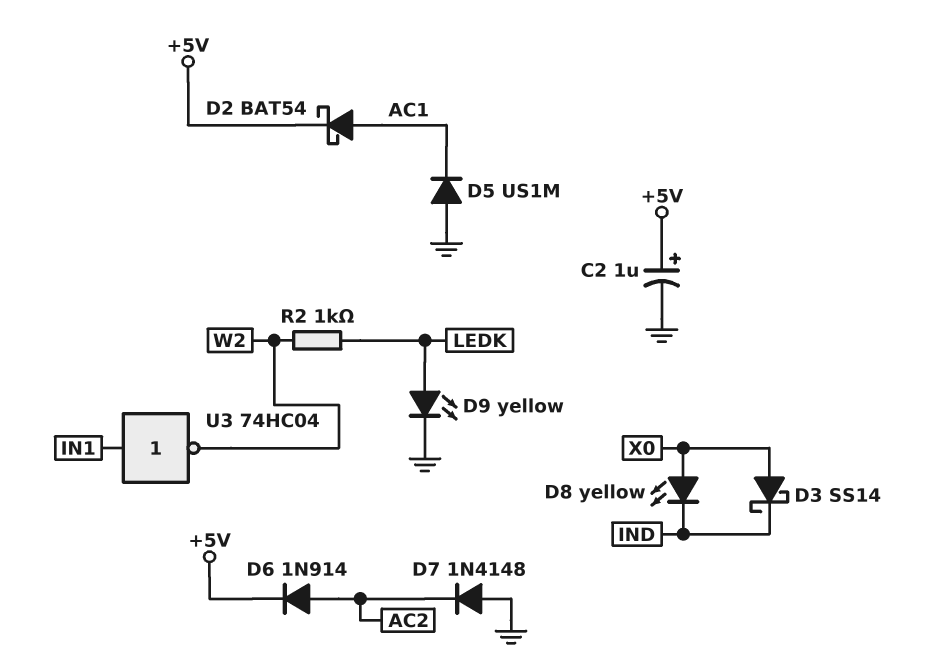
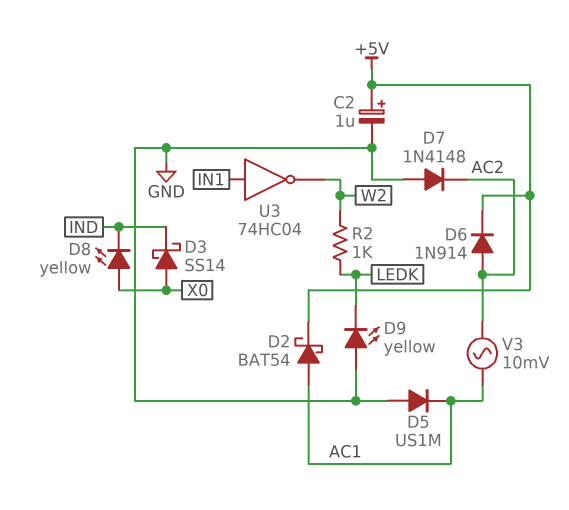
D9: LED yellow (A LEDK, K GND) -> LED yellow (A GND, K LEDK)
V3: none -> AC 10mV (AC1, AC2)

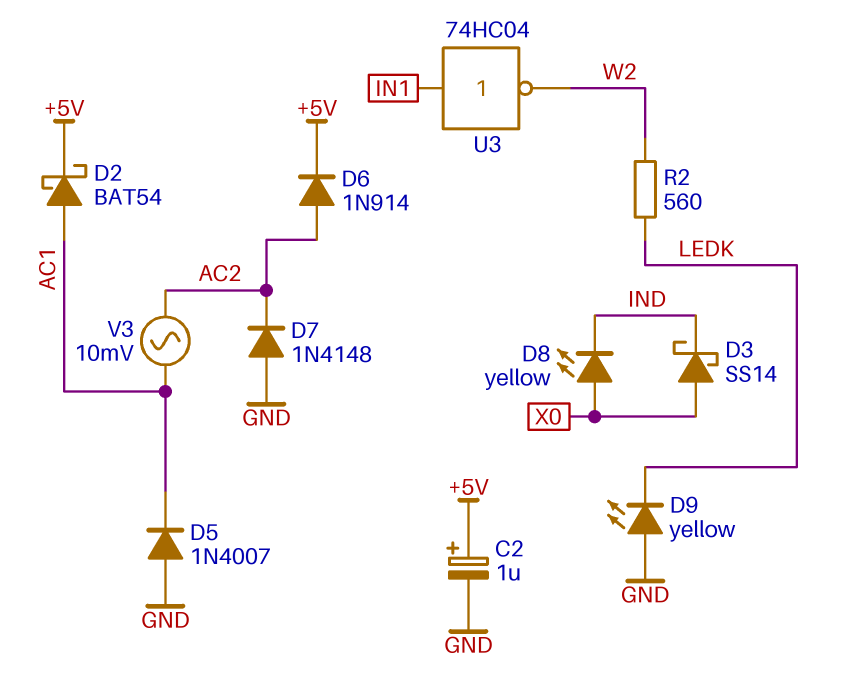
D5: diode US1M (A GND, K AC1) -> diode 1N4007 (A GND, K AC1)
R2: 1k (LEDK, W2) -> 560 (LEDK, W2)

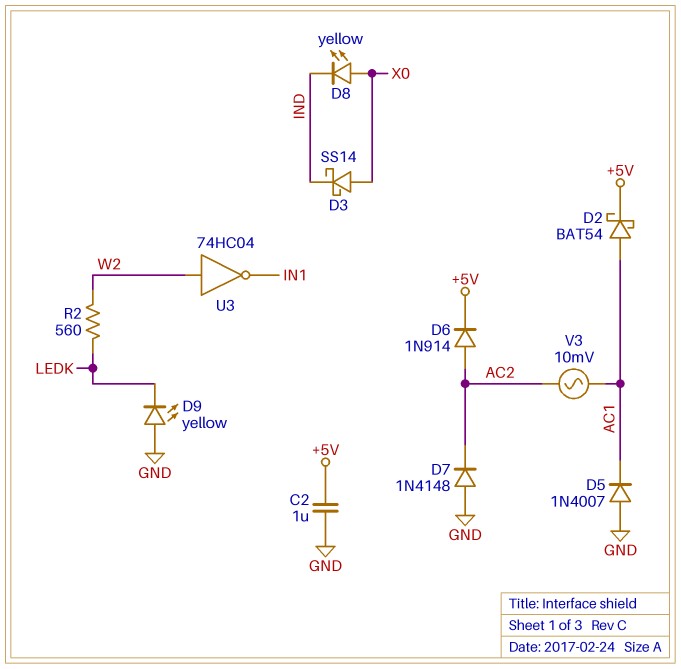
C2: 1uF (plus +5V, minus GND) -> 1uF (+5V, GND)
U3: NOT 74HC04 (in IN1, out W2) -> NOT 74HC04 (in W2, out IN1)

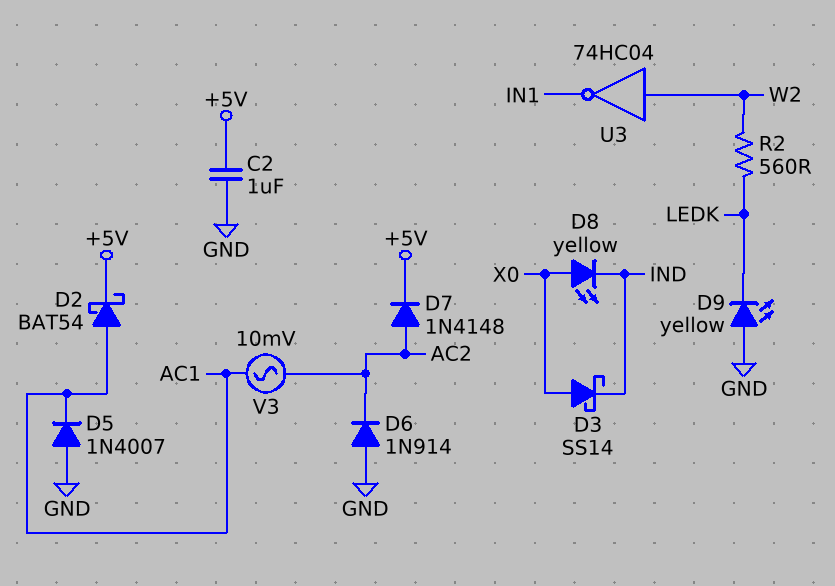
D6: diode 1N914 (A AC2, K +5V) -> diode 1N914 (A GND, K AC2)
D7: diode 1N4148 (A GND, K AC2) -> diode 1N4148 (A AC2, K +5V)

